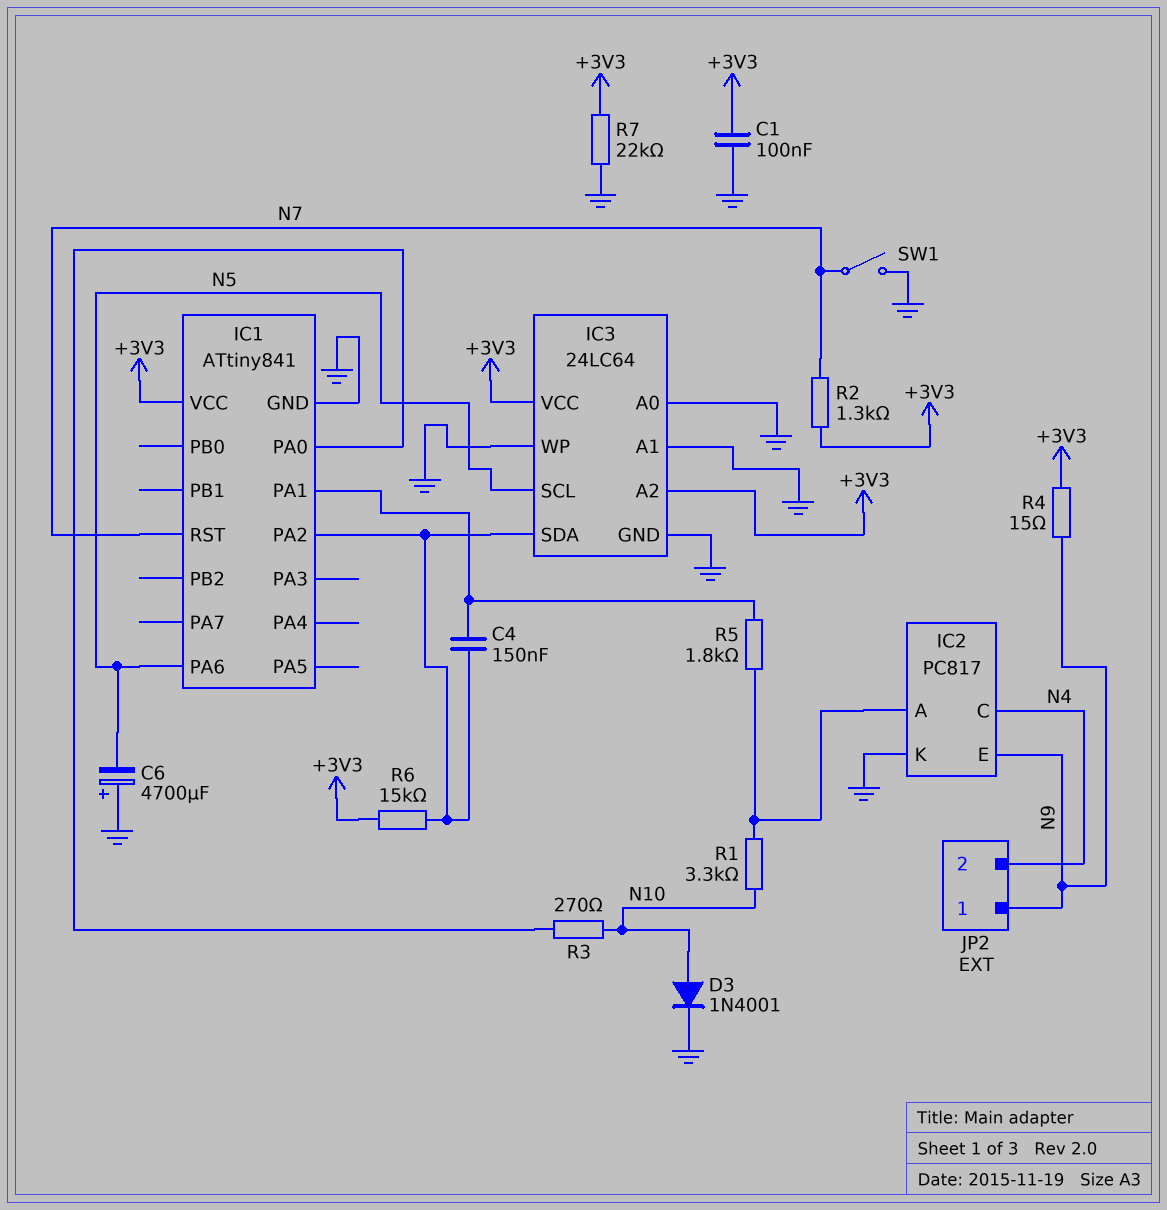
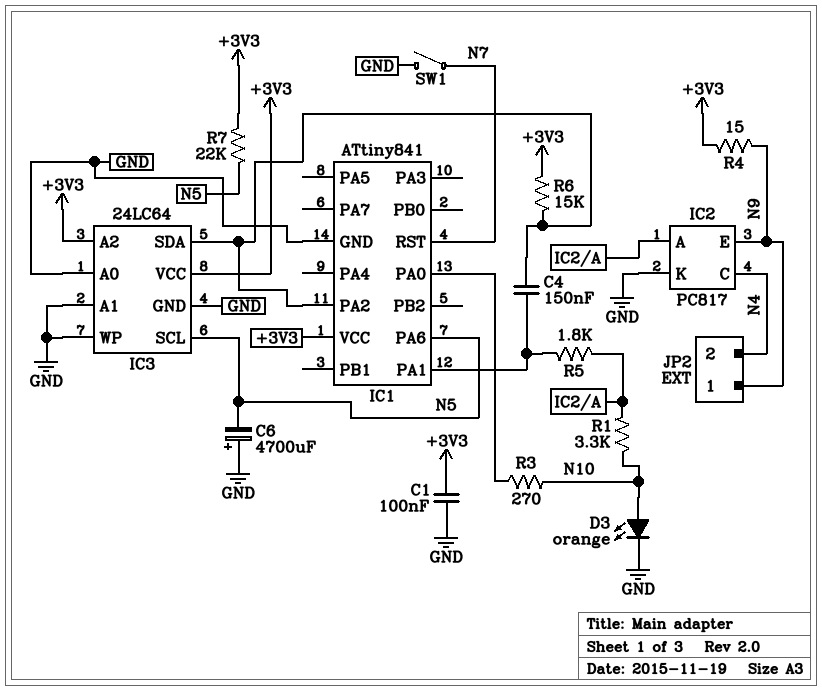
D3: diode 1N4001 (A N10, K GND) -> LED orange (A N10, K GND)
R2: 1.3k (+3V3, N7) -> none
R7: 22k (+3V3, GND) -> 22k (+3V3, N5)

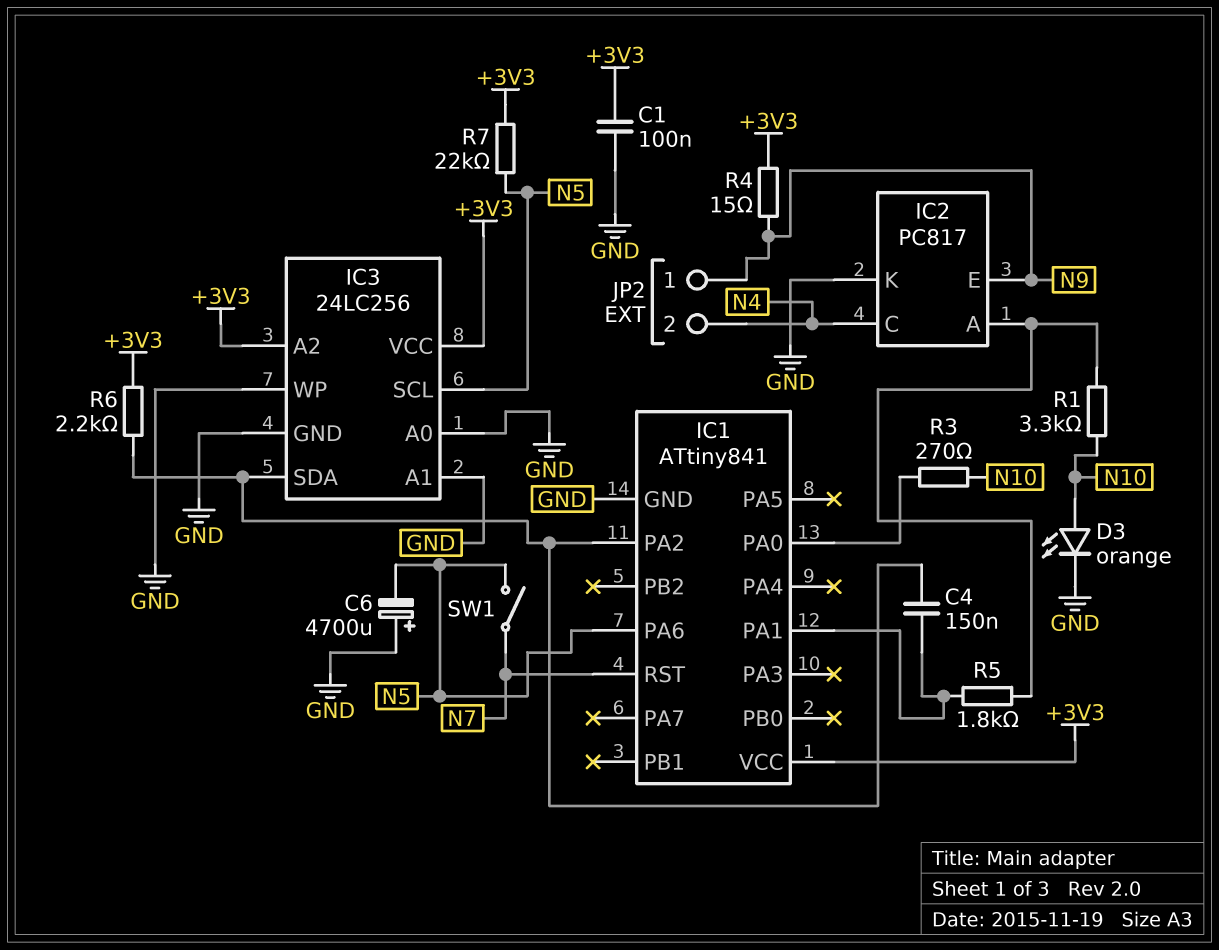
IC3: 24LC64 -> 24LC256
R6: 15k (+3V3, IC1/PA2) -> 2.2k (+3V3, IC1/PA2)
SW1: switch (GND, N7) -> switch (N5, N7)

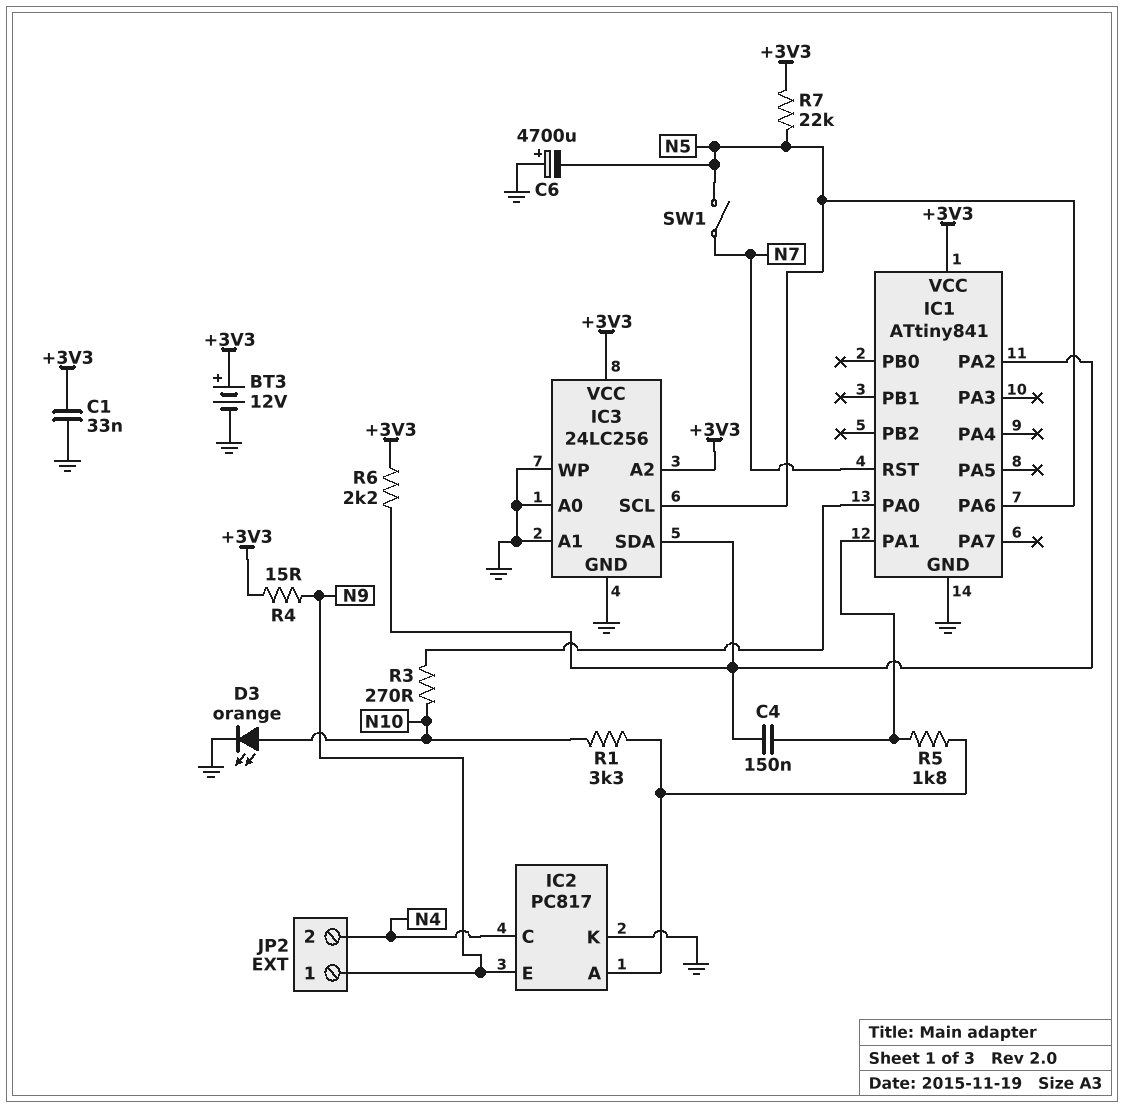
BT3: none -> 12V (plus +3V3, minus GND)
C1: 100nF (+3V3, GND) -> 33nF (+3V3, GND)

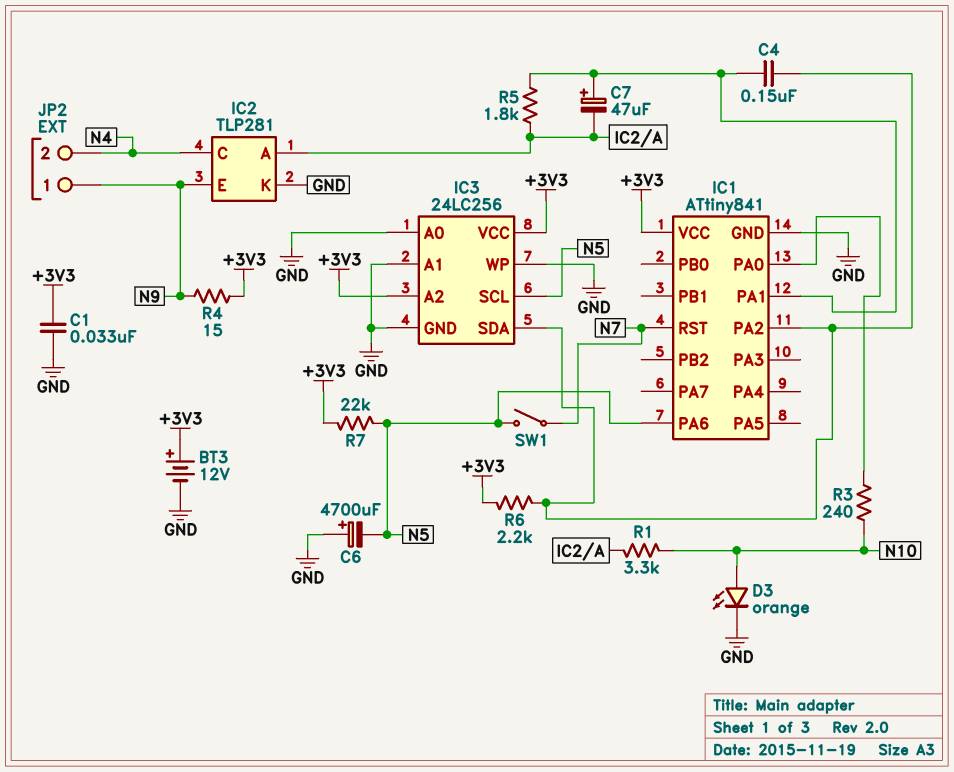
C7: none -> 47uF (plus IC1/PA1, minus IC2/A)
IC2: PC817 -> TLP281
R3: 270 (IC1/PA0, N10) -> 240 (IC1/PA0, N10)

